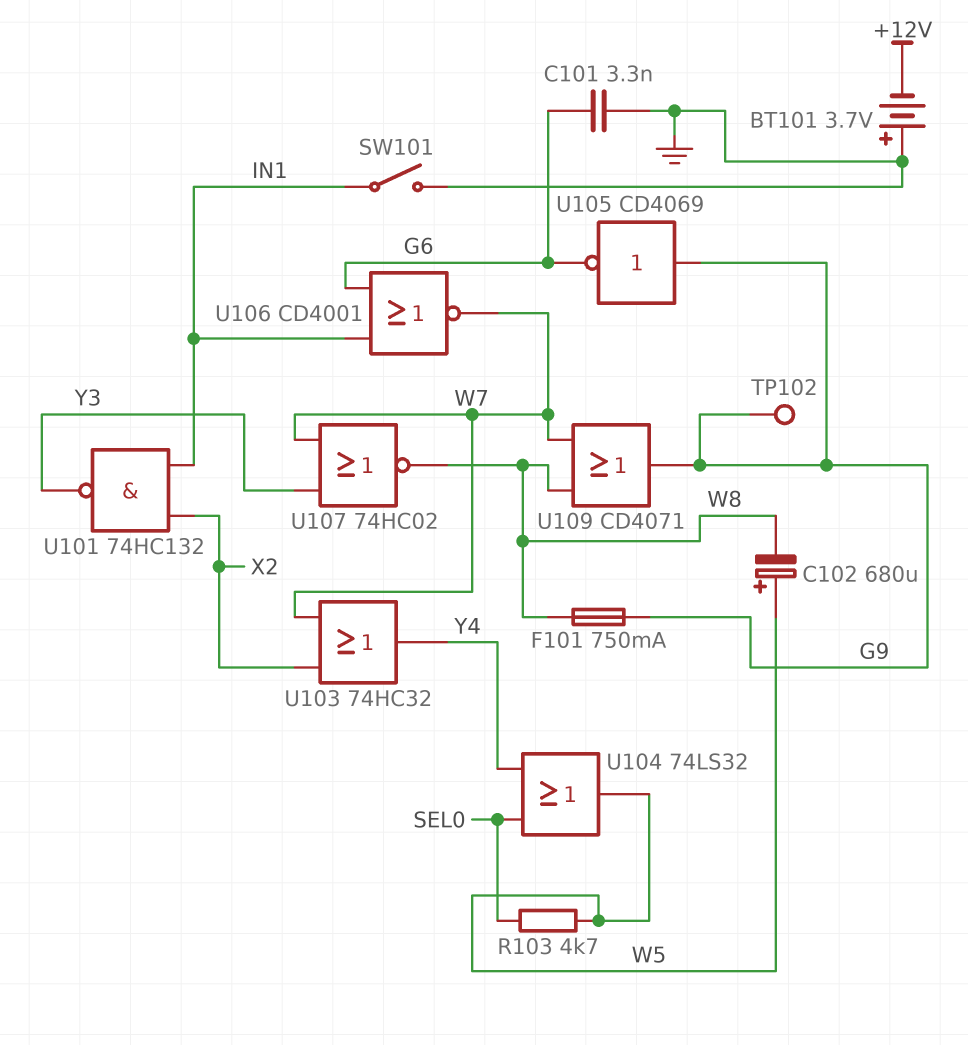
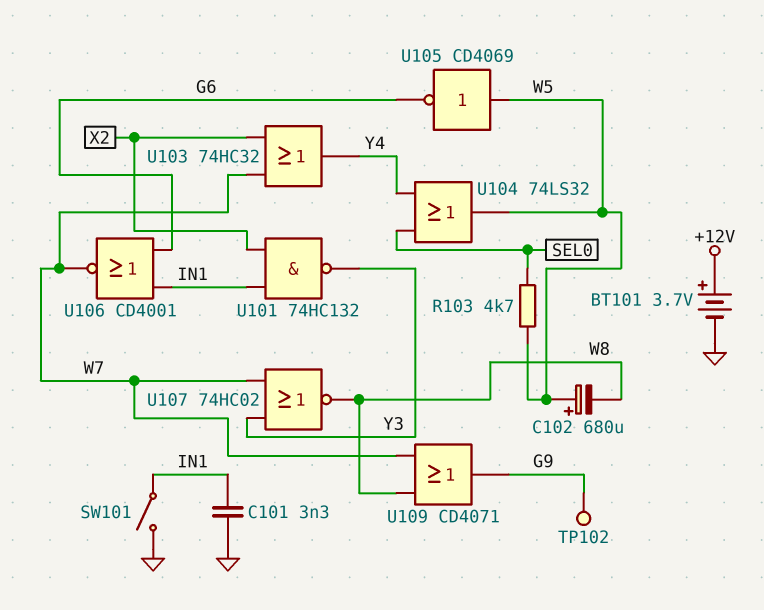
BT101: 3.7V (plus GND, minus +12V) -> 3.7V (plus +12V, minus GND)
C101: 3.3nF (G6, GND) -> 3.3nF (GND, IN1)
F101: 750mA (G9, W8) -> none
U105: NOT CD4069 (in G9, out G6) -> NOT CD4069 (in W5, out G6)

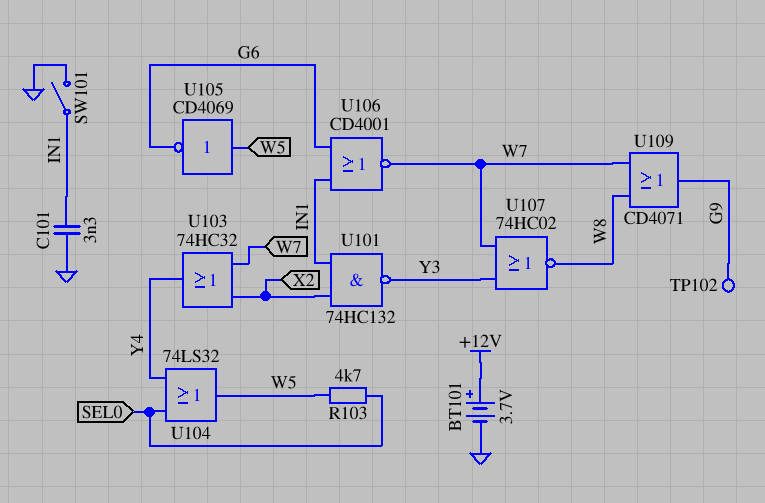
C102: 680uF (plus W5, minus W8) -> none

